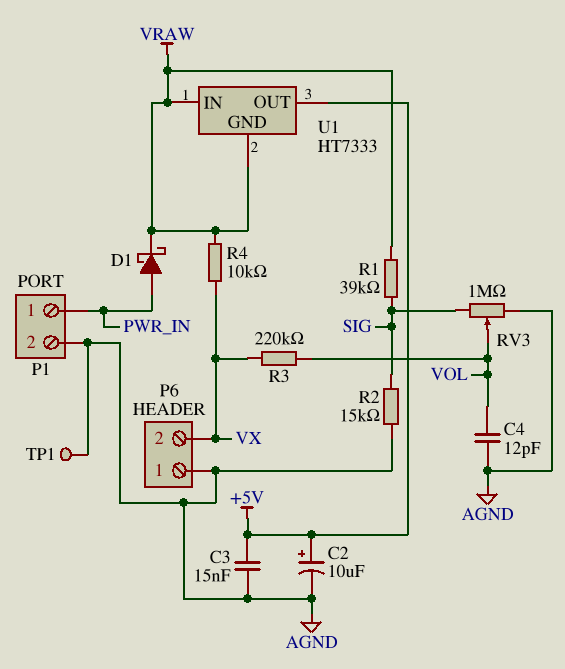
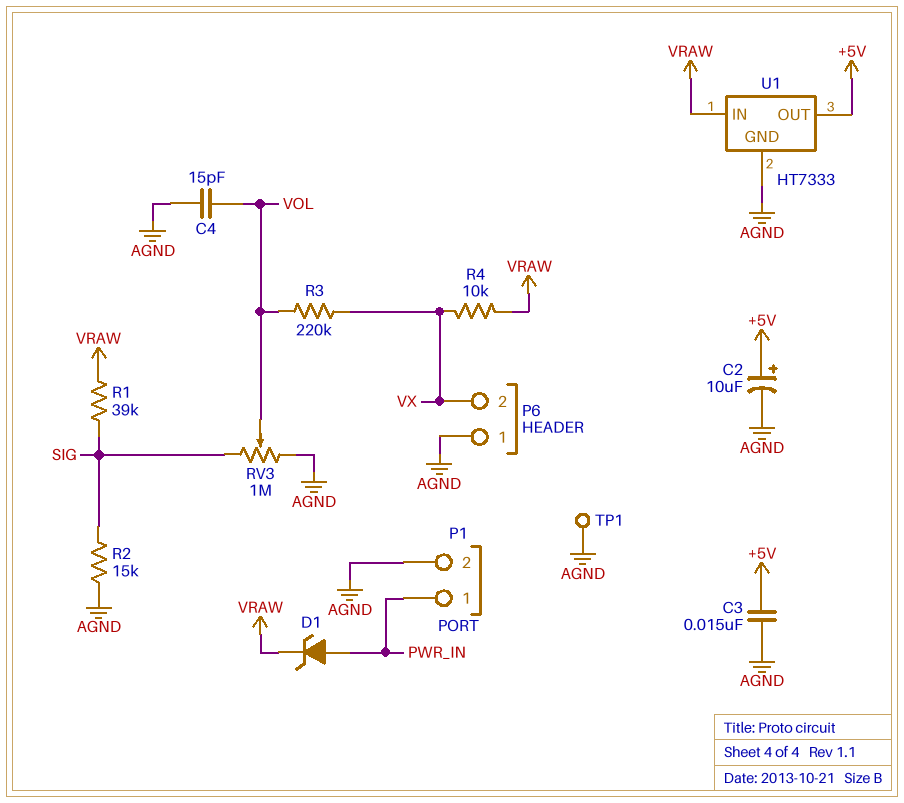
C4: 12pF (AGND, VOL) -> 15pF (AGND, VOL)
D1: schottky (A PWR_IN, K VRAW) -> zener (A PWR_IN, K VRAW)
U1 pin GND: VRAW -> AGND

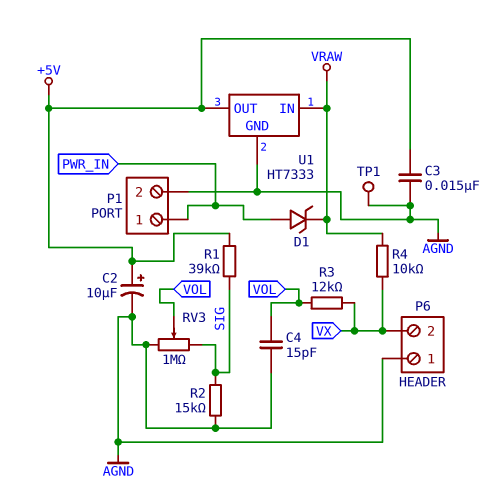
R1: 39k (SIG, VRAW) -> 39k (+5V, SIG)
R3: 220k (VOL, VX) -> 12k (VOL, VX)

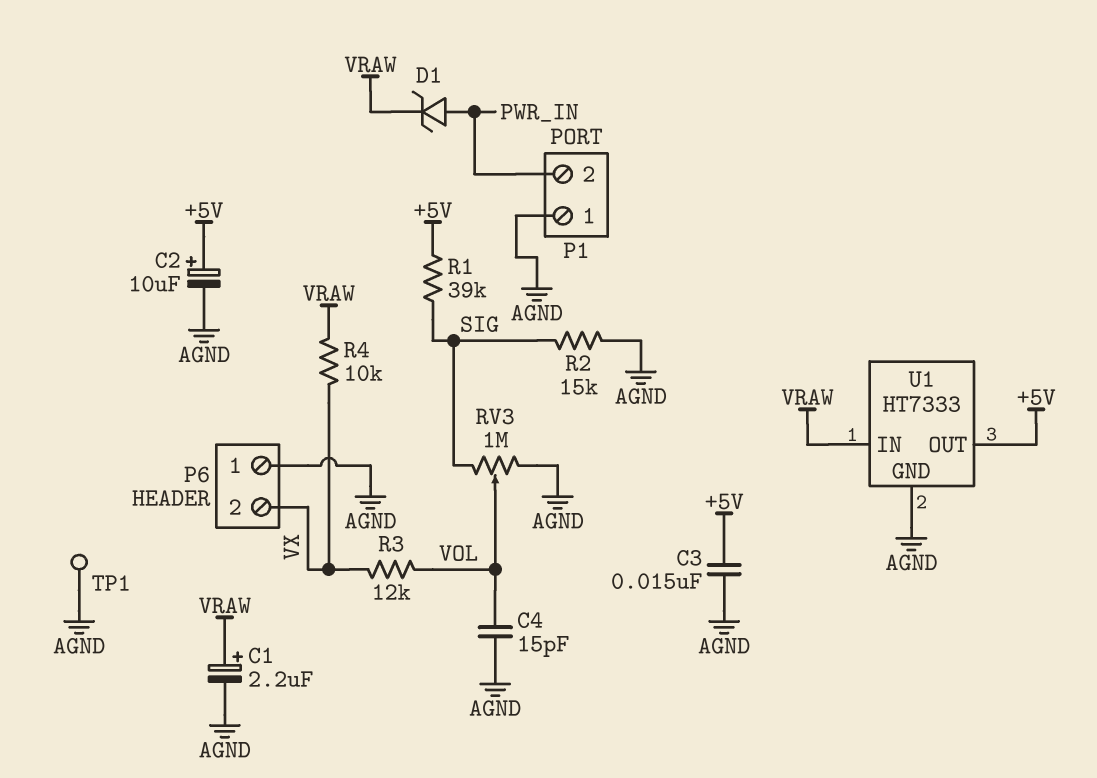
C1: none -> 2.2uF (plus VRAW, minus AGND)
P1 pin 1: PWR_IN -> AGND
P1 pin 2: AGND -> PWR_IN

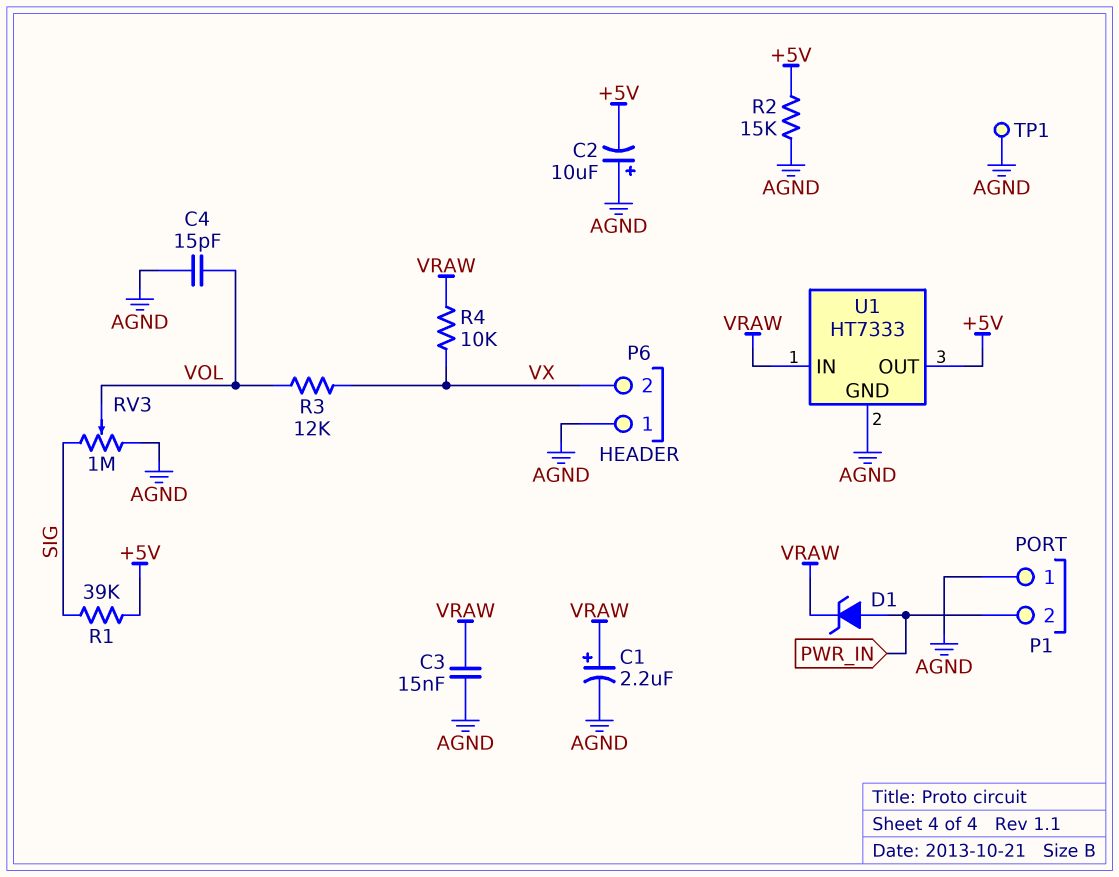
C2: 10uF (plus +5V, minus AGND) -> 10uF (plus AGND, minus +5V)
C3: 15nF (+5V, AGND) -> 15nF (AGND, VRAW)
R2: 15k (AGND, SIG) -> 15k (+5V, AGND)

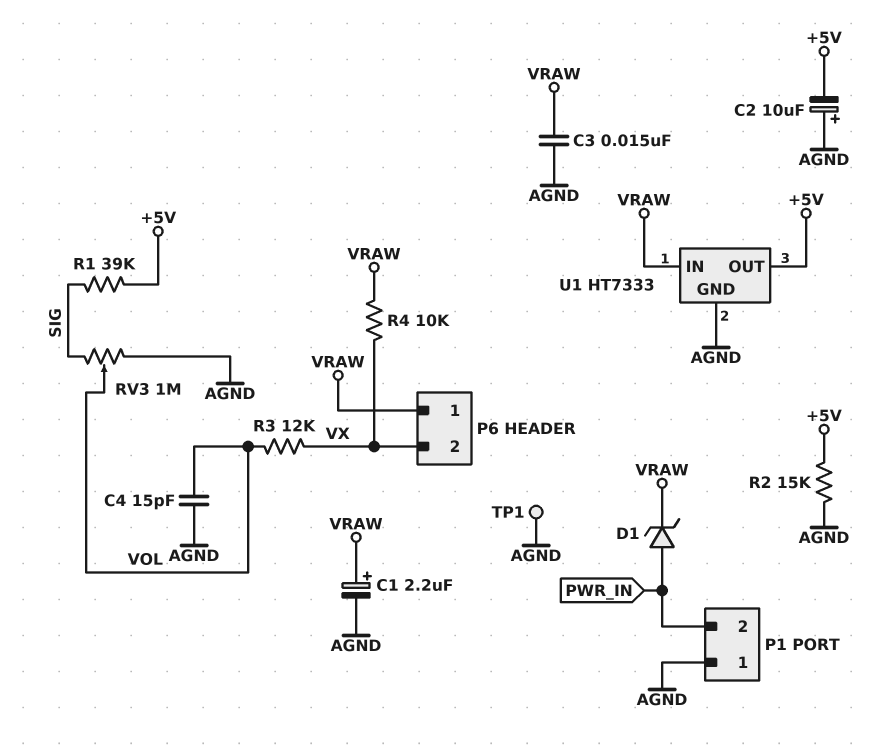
P6 pin 1: AGND -> VRAW

